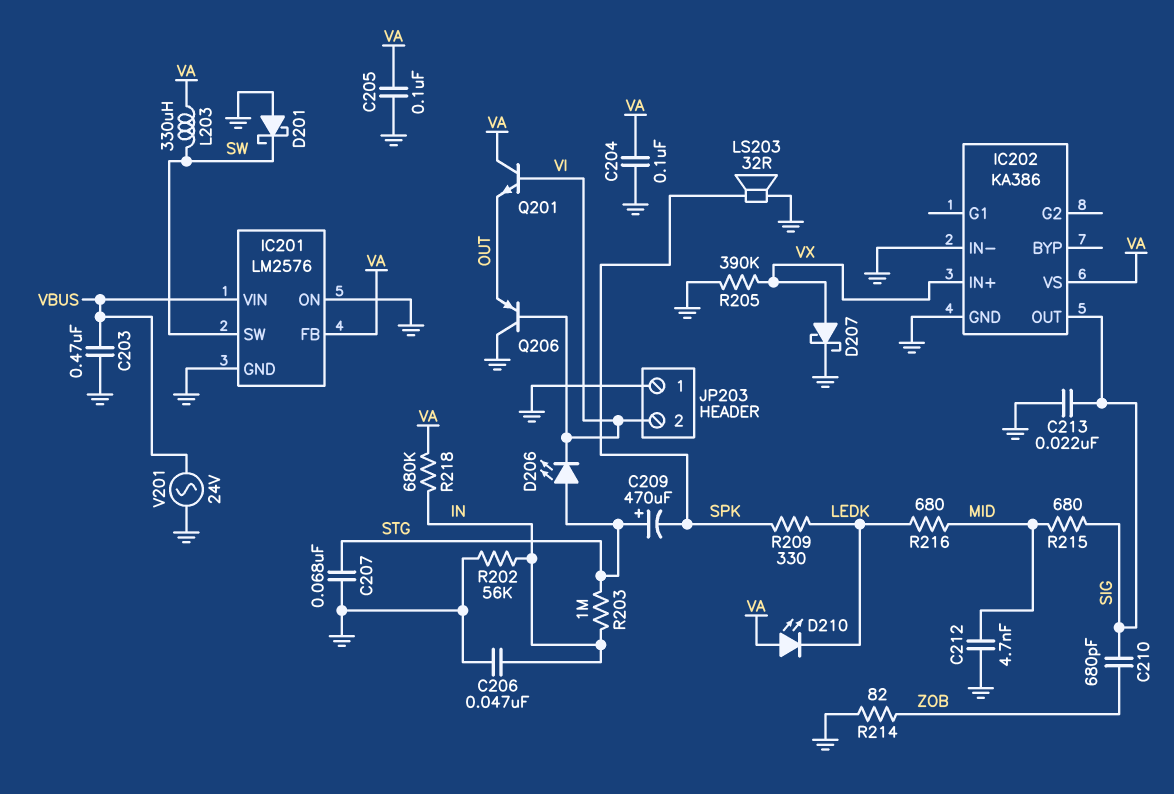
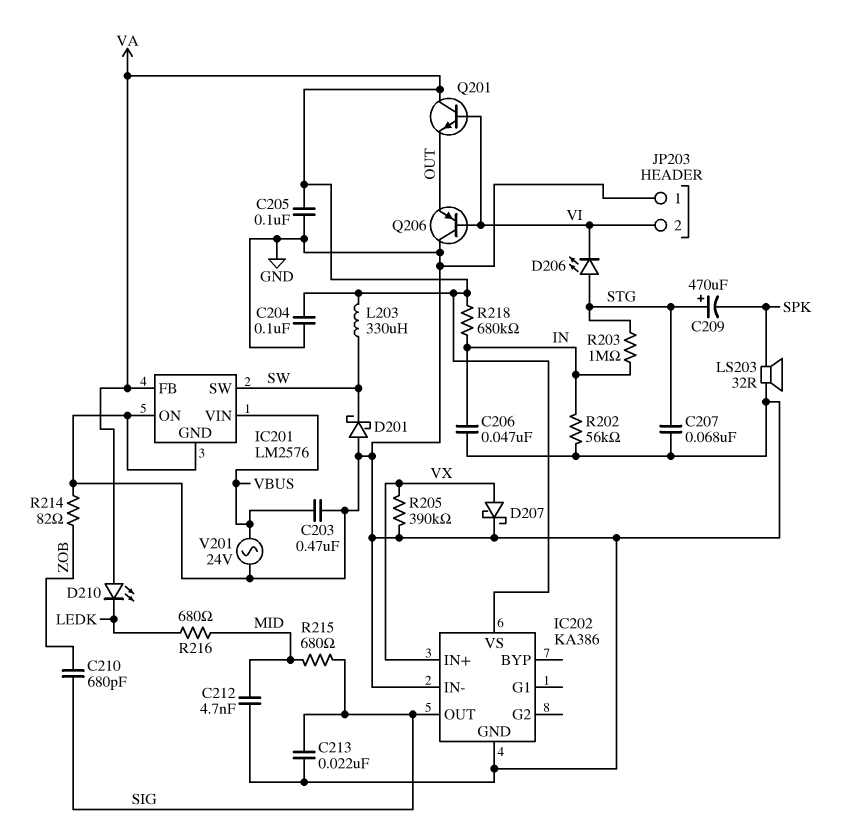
R209: 330 (LEDK, SPK) -> none

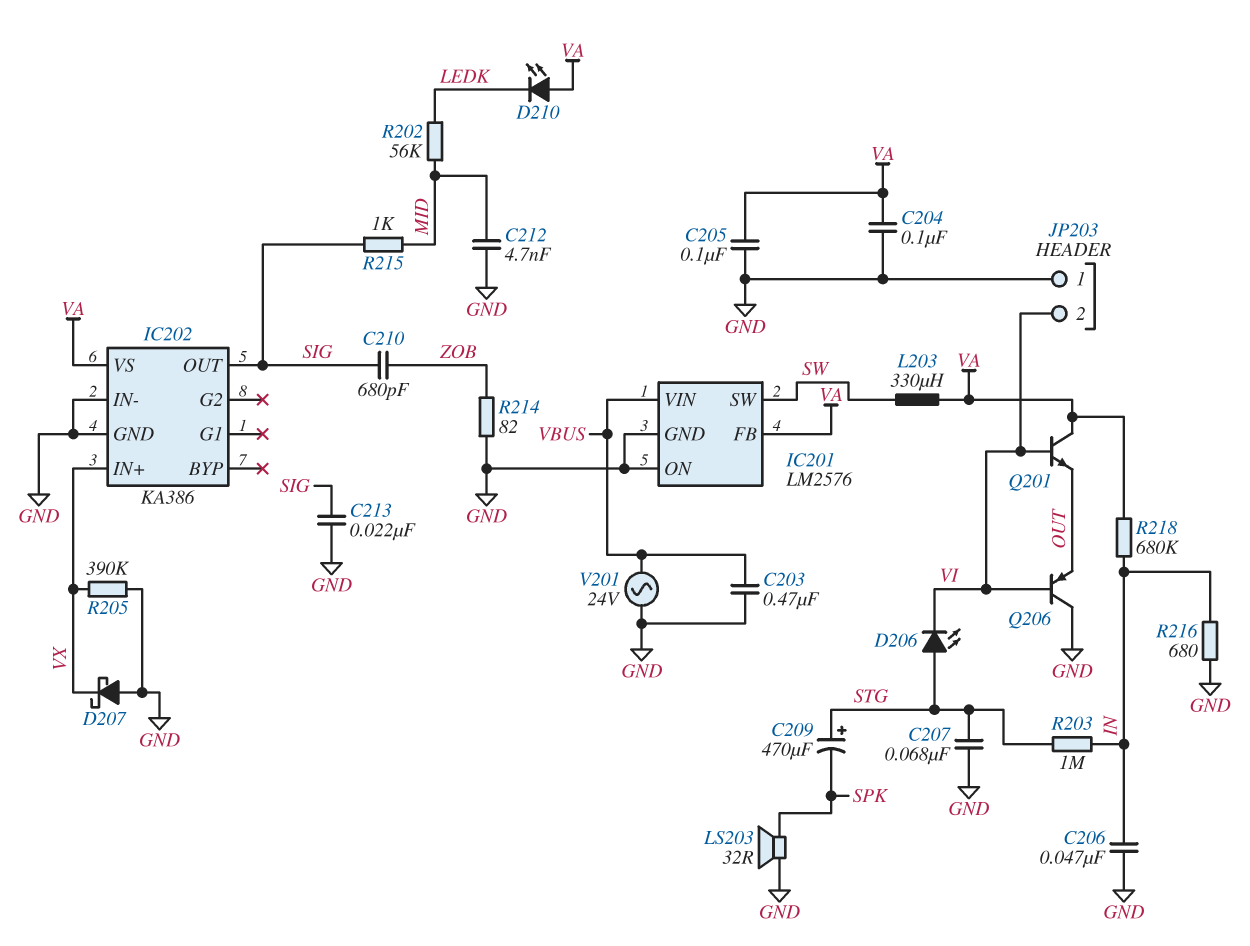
D201: schottky (A GND, K SW) -> none
D207: schottky (A VX, K GND) -> schottky (A GND, K VX)
R202: 56k (GND, IN) -> 56k (LEDK, MID)
R215: 680 (MID, SIG) -> 1k (MID, SIG)
R216: 680 (LEDK, MID) -> 680 (GND, IN)

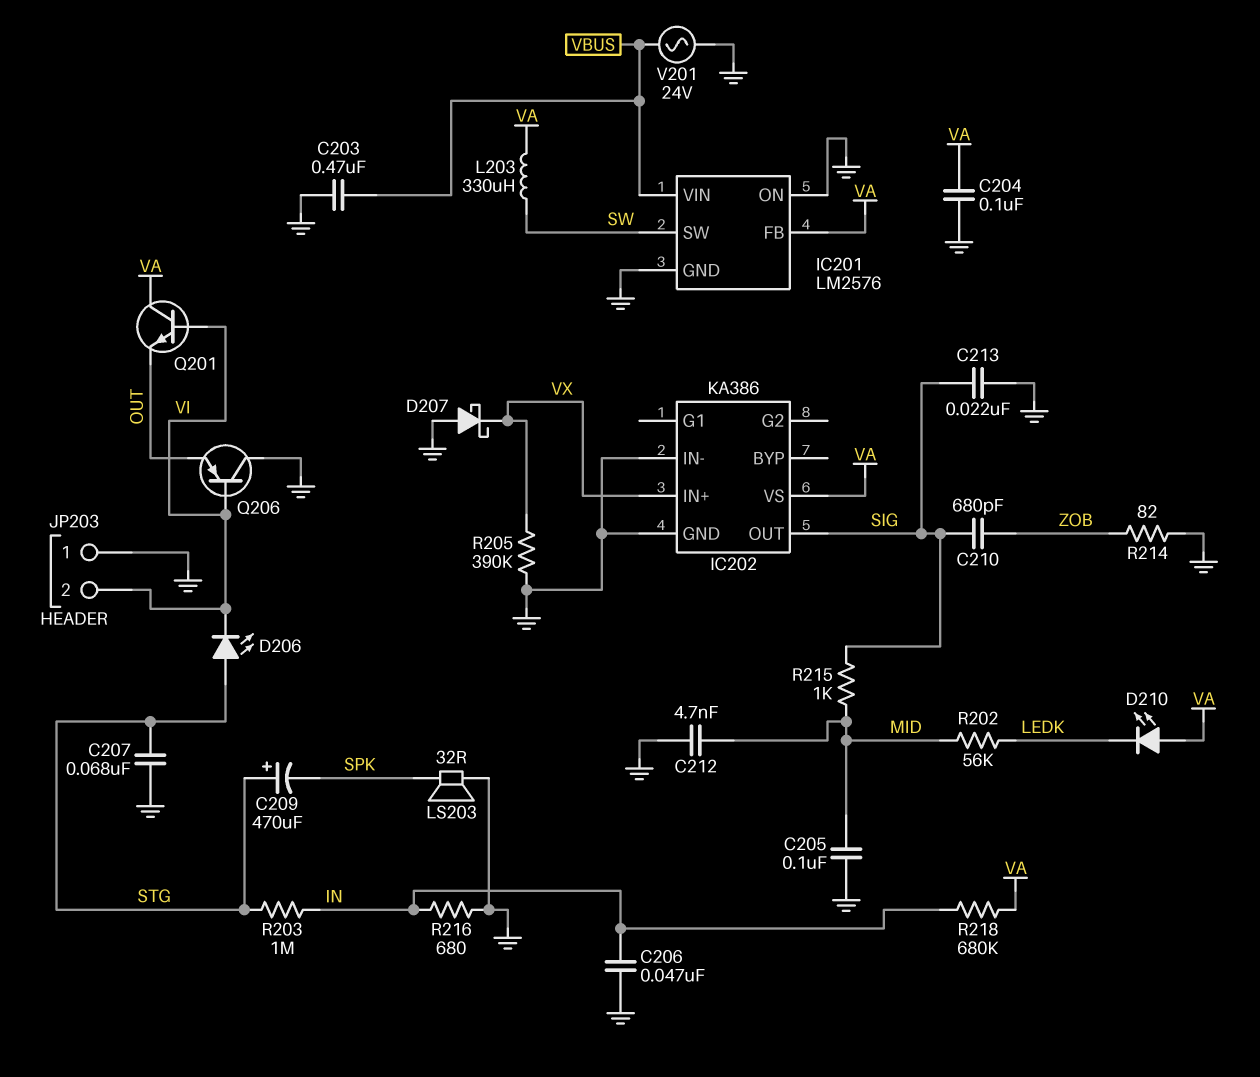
C205: 100nF (GND, VA) -> 100nF (GND, MID)

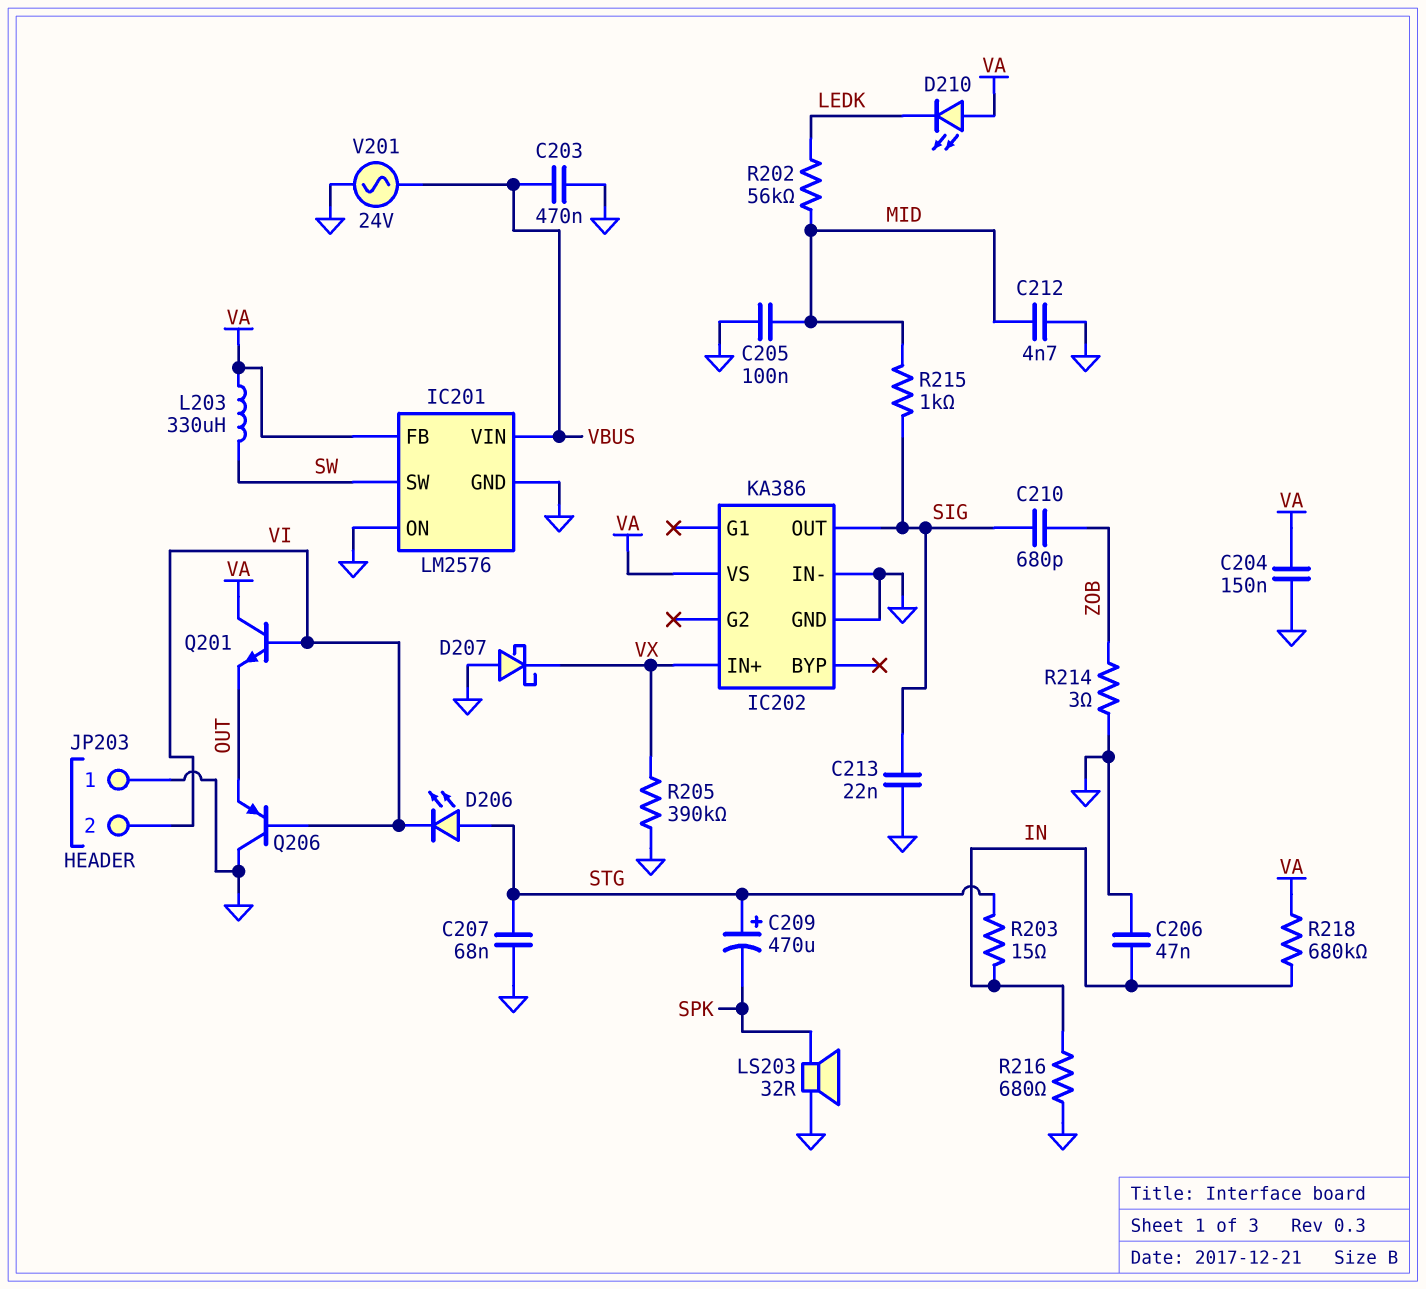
C204: 100nF (GND, VA) -> 150nF (GND, VA)
R203: 1M (IN, STG) -> 15 (IN, STG)
R214: 82 (GND, ZOB) -> 3 (GND, ZOB)

